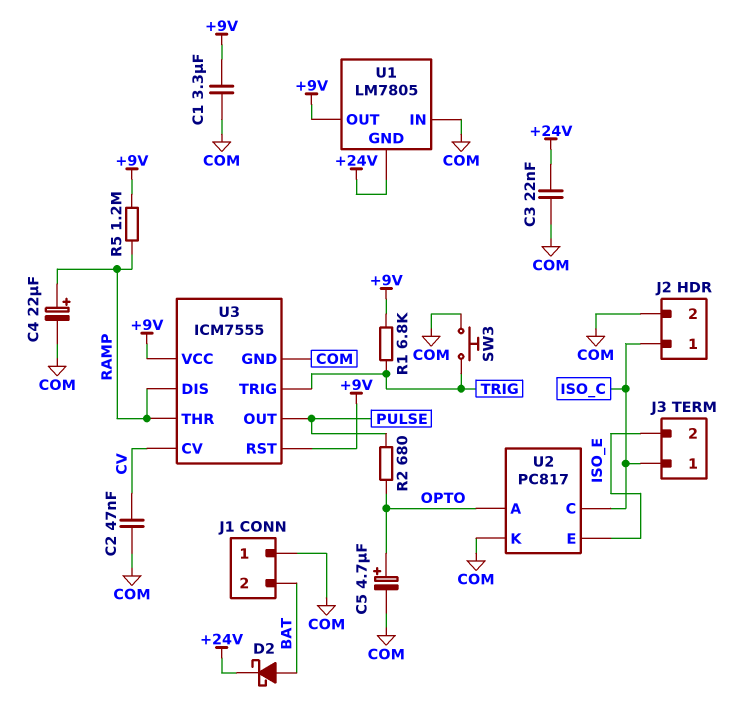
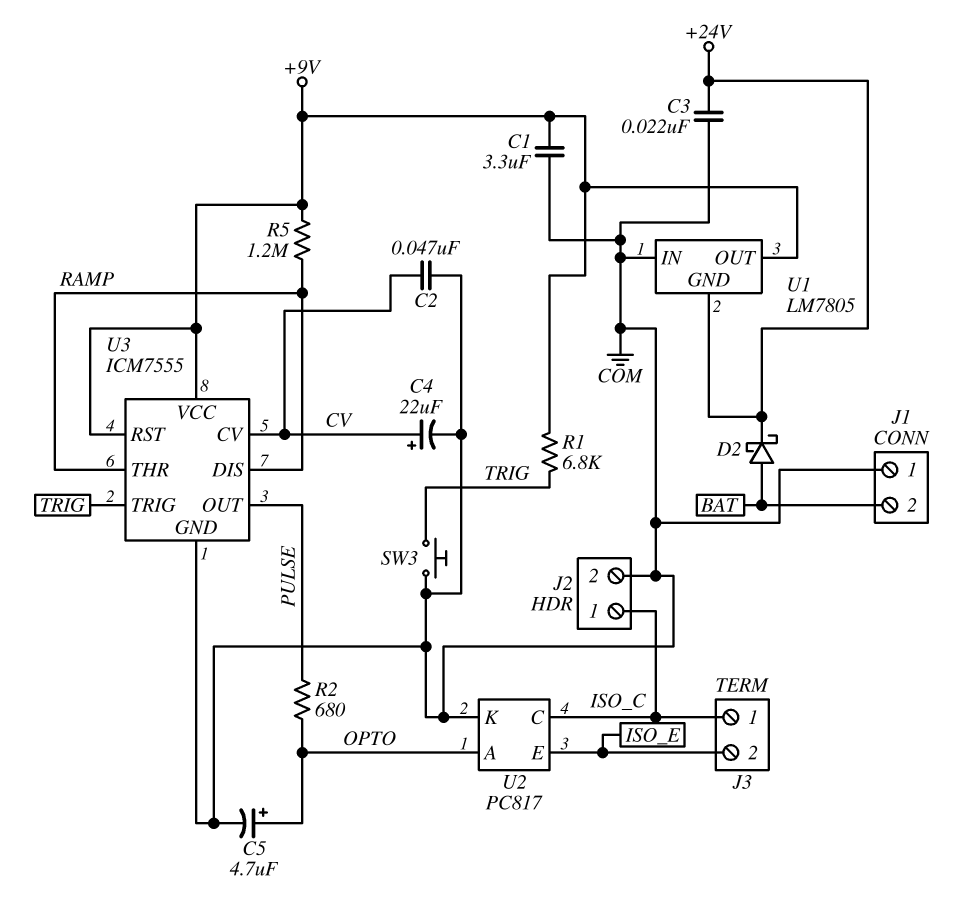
C4: 22uF (plus RAMP, minus COM) -> 22uF (plus CV, minus COM)

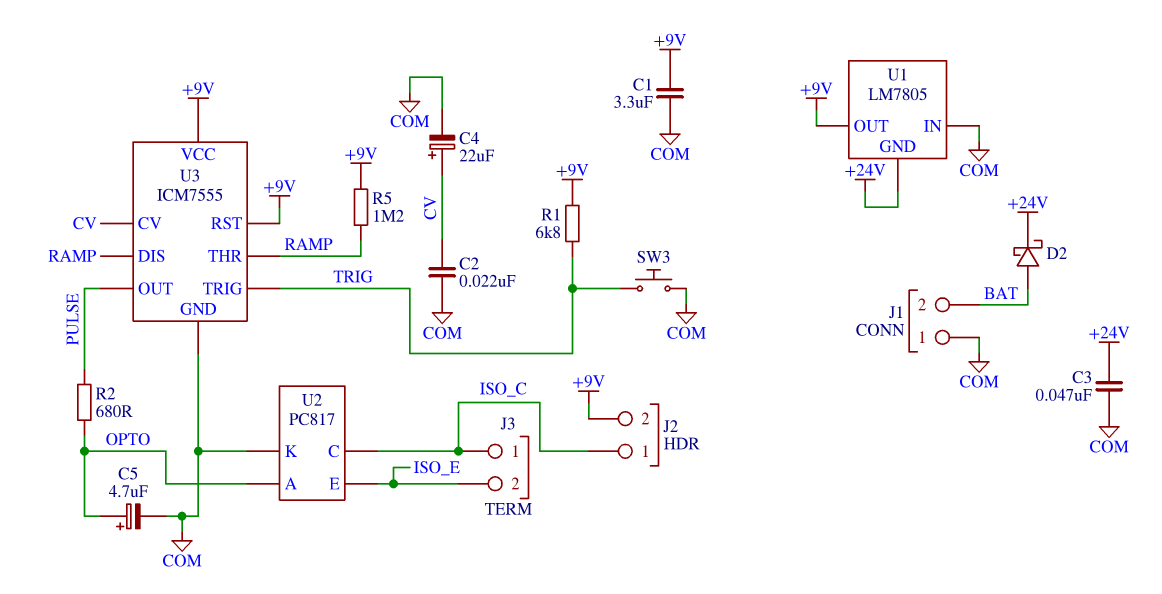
C2: 47nF (COM, CV) -> 22nF (COM, CV)
C3: 22nF (+24V, COM) -> 47nF (+24V, COM)
J2 pin 2: COM -> +9V

